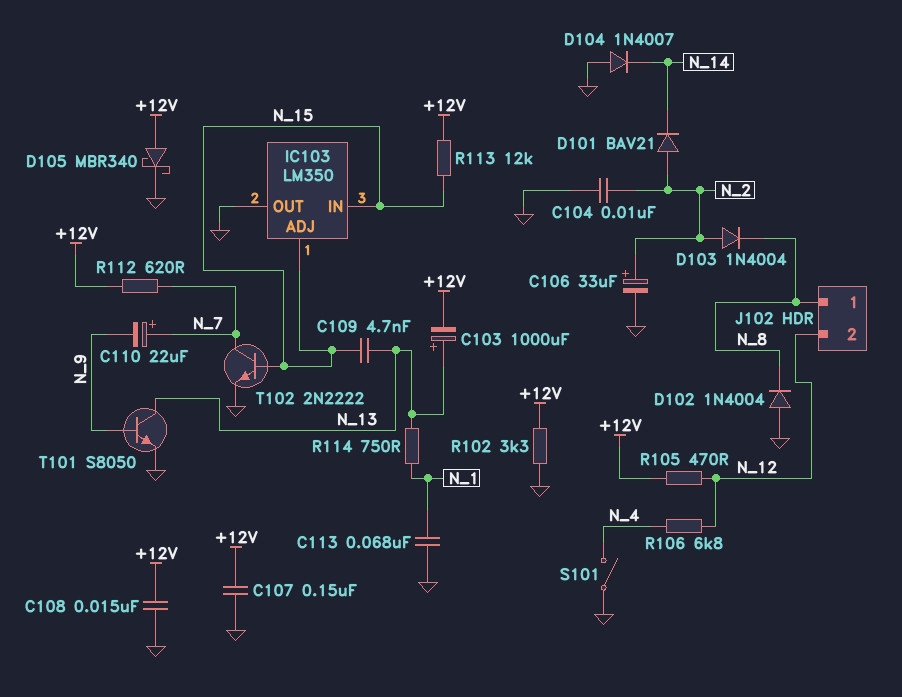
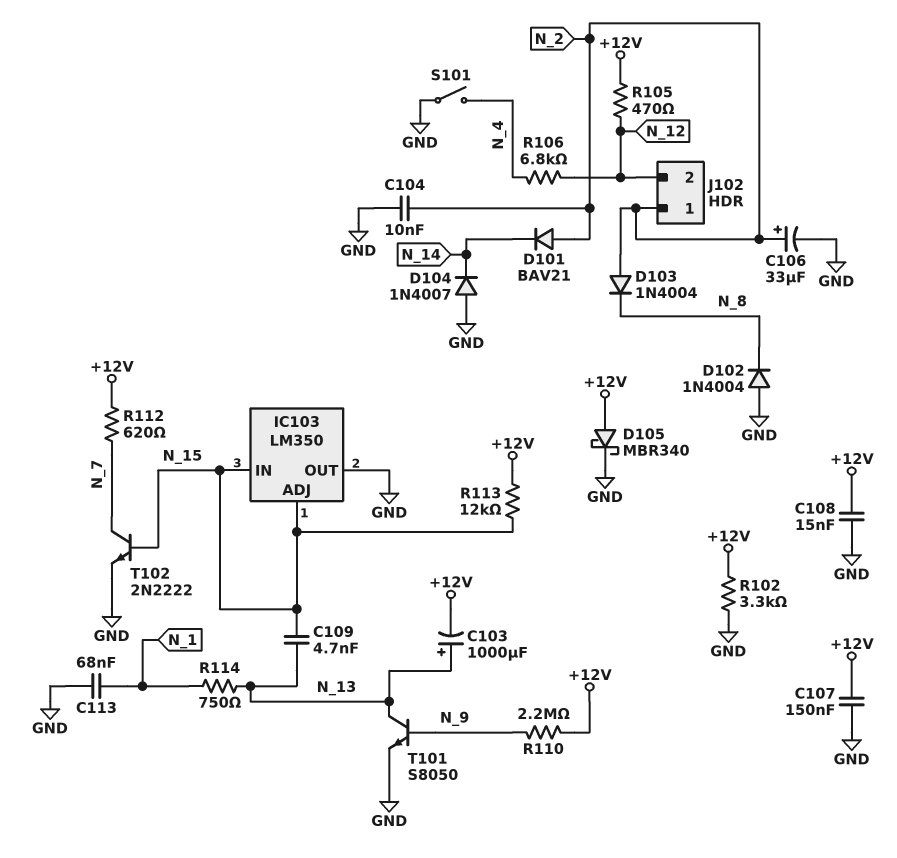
C110: 22uF (plus N_7, minus N_9) -> none
J102 pin 1: N_8 -> N_2
R110: none -> 2.2M (+12V, N_9)

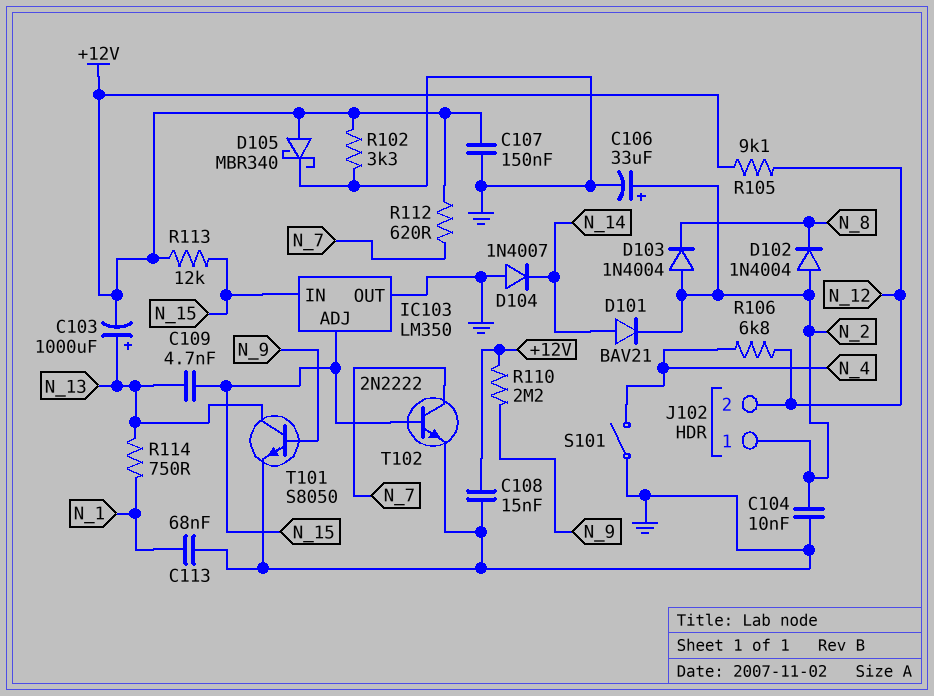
D101: diode BAV21 (A N_2, K N_14) -> diode BAV21 (A N_14, K N_2)
D102: diode 1N4004 (A GND, K N_8) -> diode 1N4004 (A N_2, K N_8)
R105: 470 (+12V, N_12) -> 9.1k (+12V, N_12)

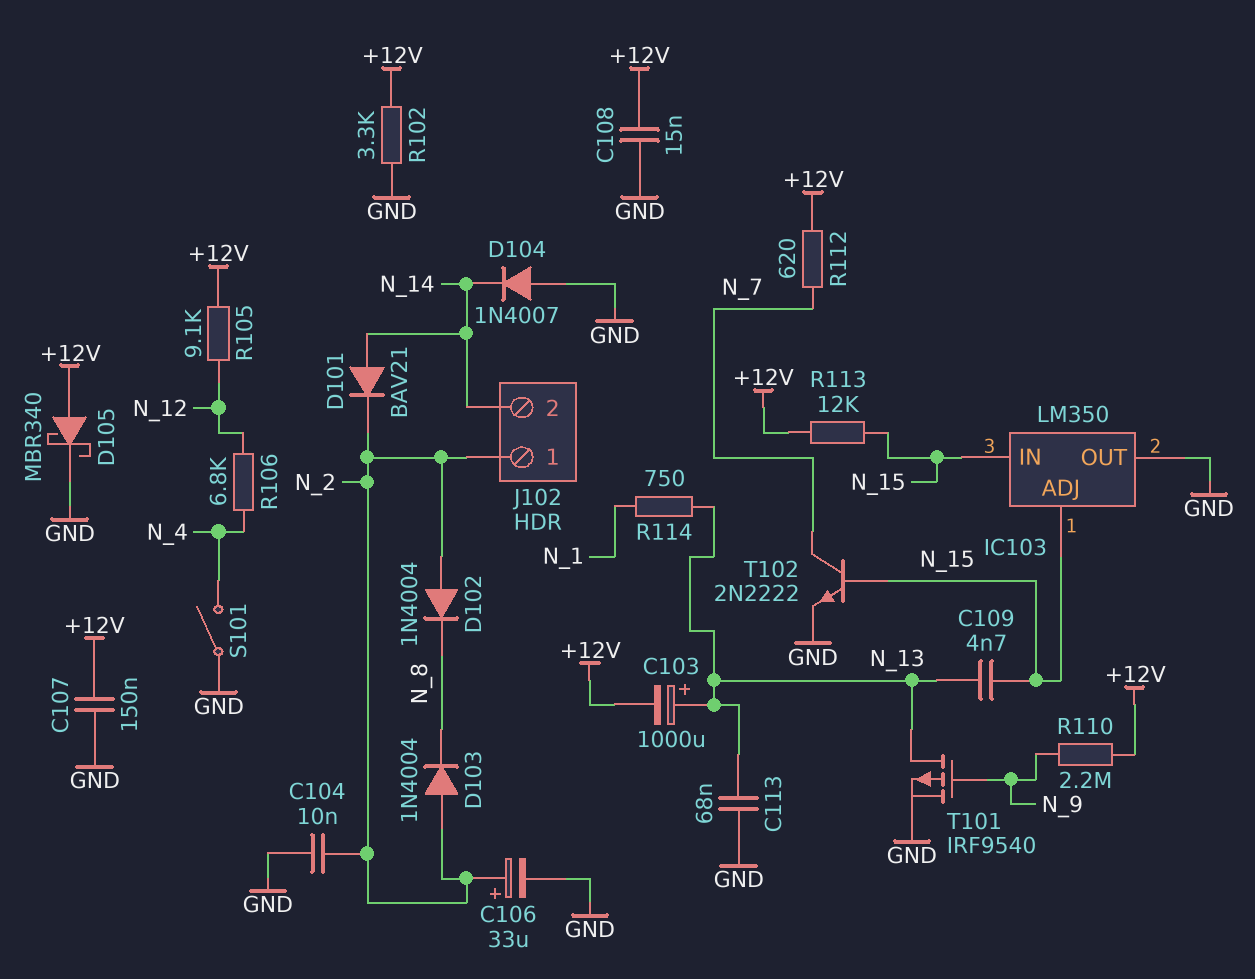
C113: 68nF (GND, N_1) -> 68nF (GND, N_13)
J102 pin 2: N_12 -> N_14
T101: NPN S8050 (B N_9, C N_13, E GND) -> PMOS IRF9540 (G N_9, D N_13, S GND)

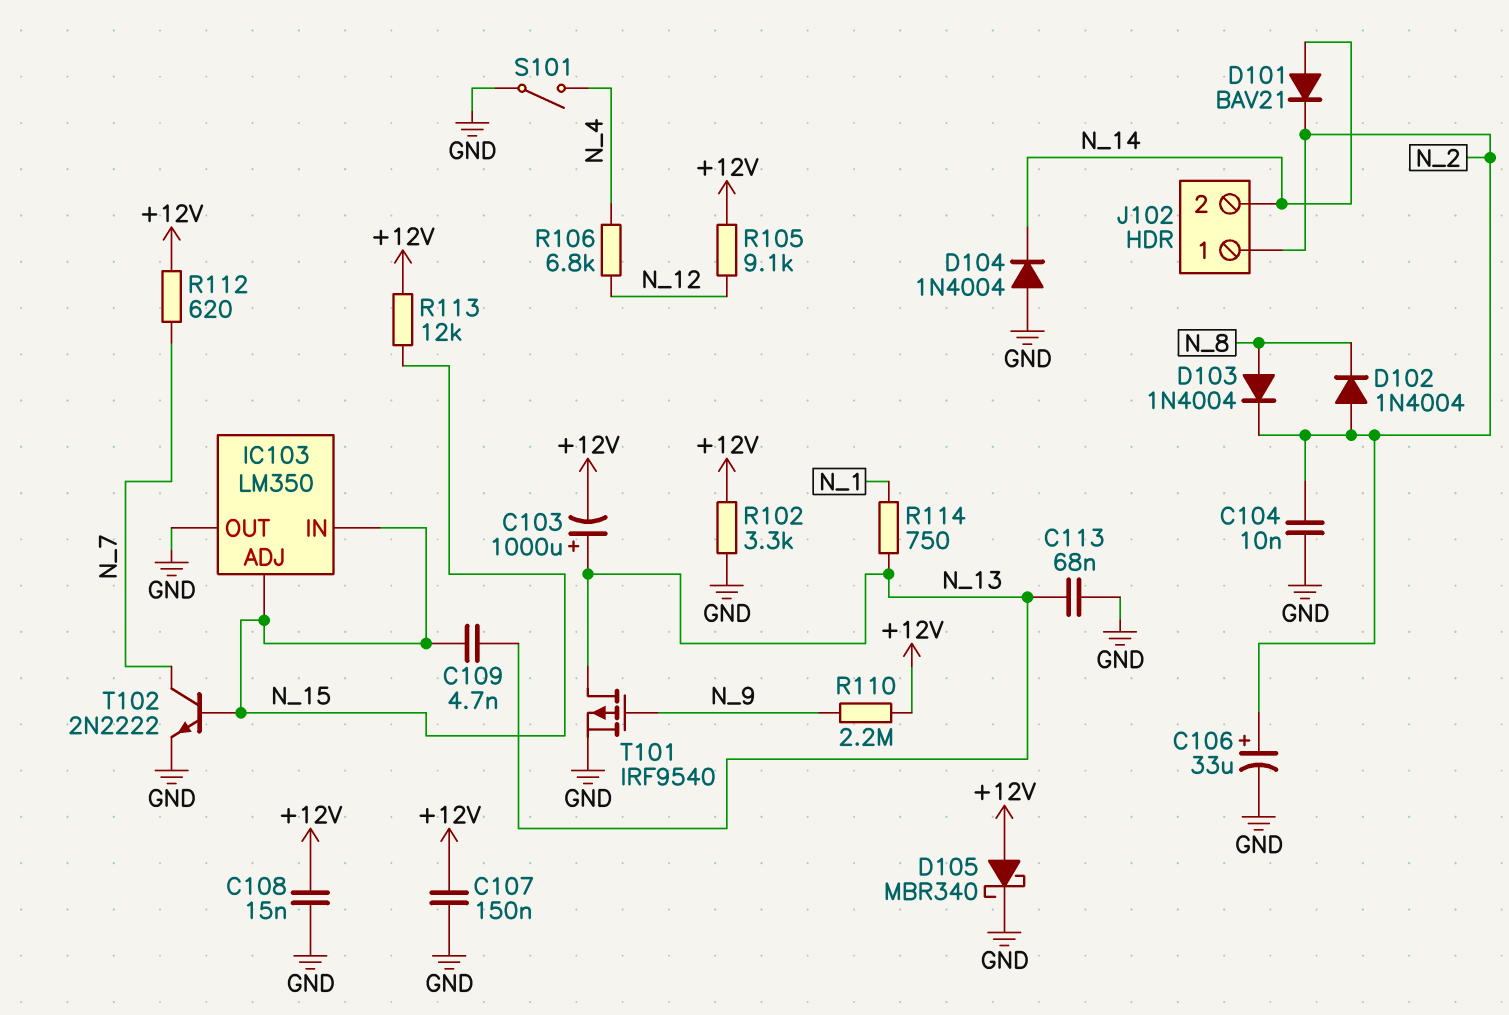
D103: diode 1N4004 (A N_2, K N_8) -> diode 1N4004 (A N_8, K N_2)
D104: diode 1N4007 (A GND, K N_14) -> diode 1N4004 (A GND, K N_14)

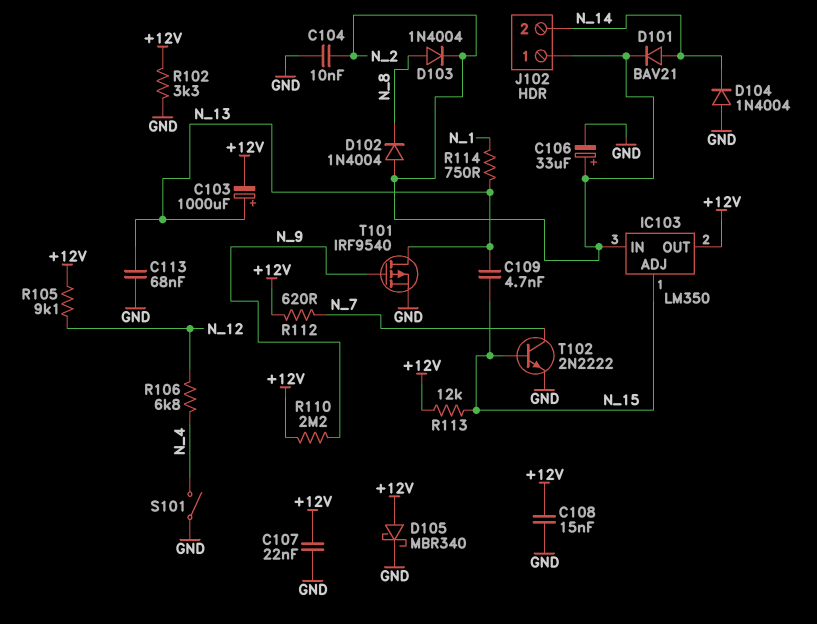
C107: 150nF (+12V, GND) -> 22nF (+12V, GND)
IC103 pin IN: N_15 -> N_2
IC103 pin OUT: GND -> +12V

